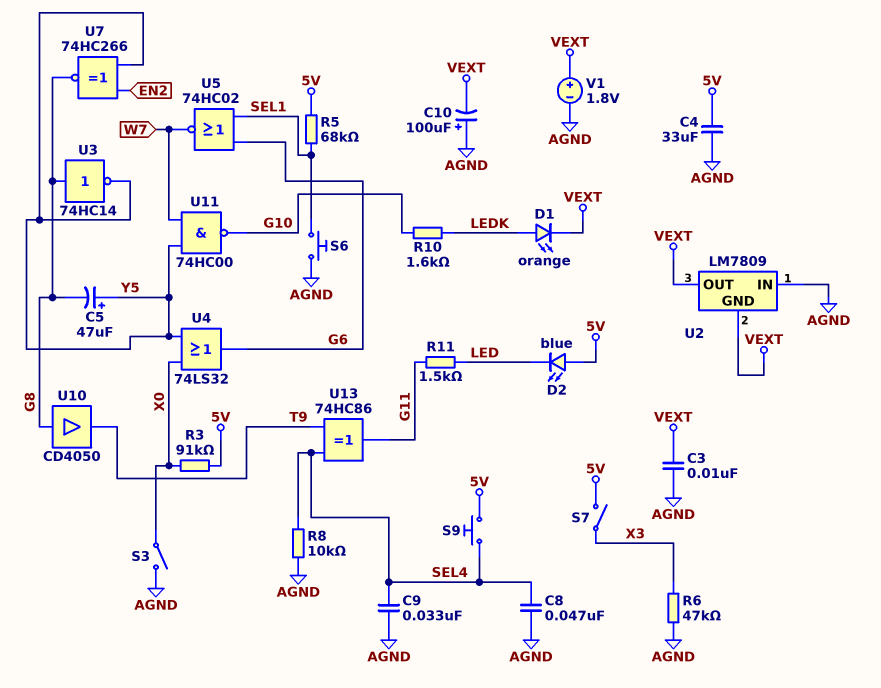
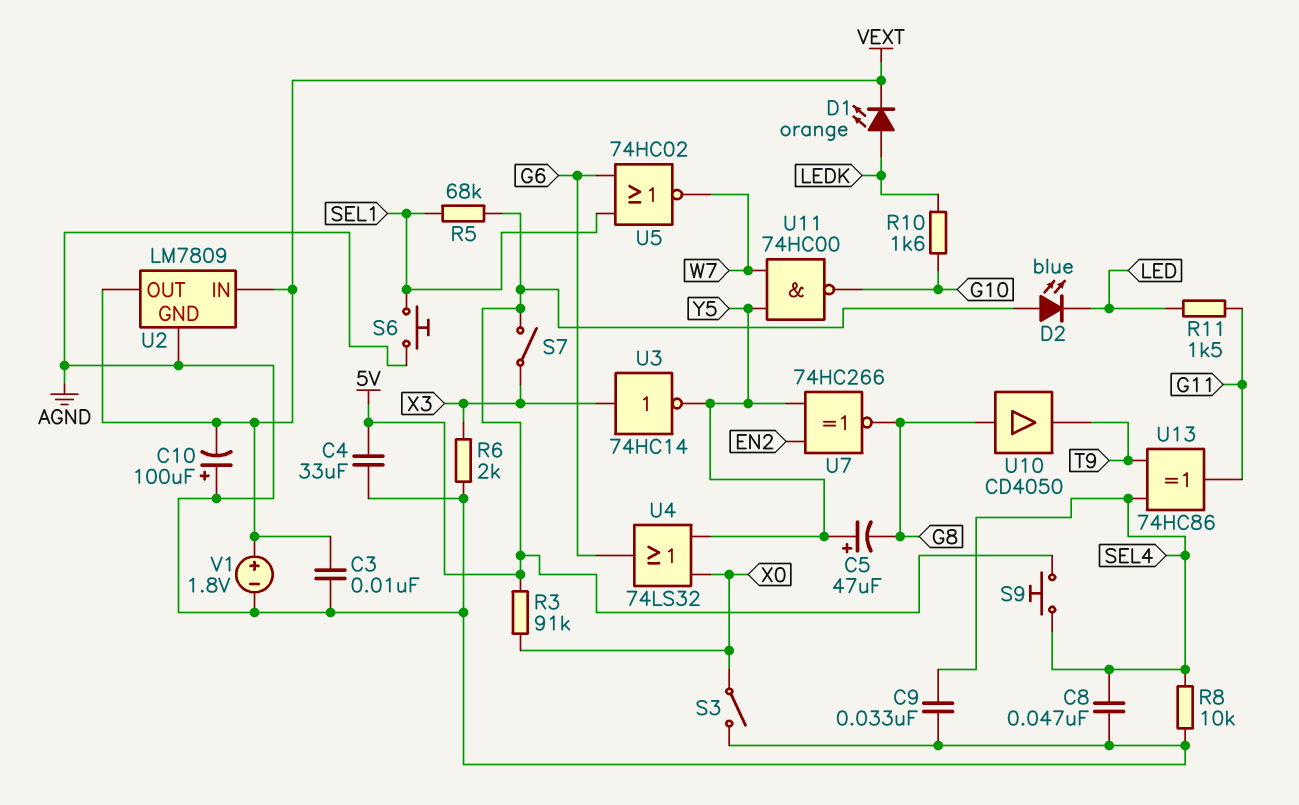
R6: 47k (AGND, X3) -> 2k (AGND, X3)
U2 pin GND: VEXT -> AGND
U2 pin IN: AGND -> VEXT
U3: NOT 74HC14 (in G8, out Y5) -> NOT 74HC14 (in X3, out Y5)

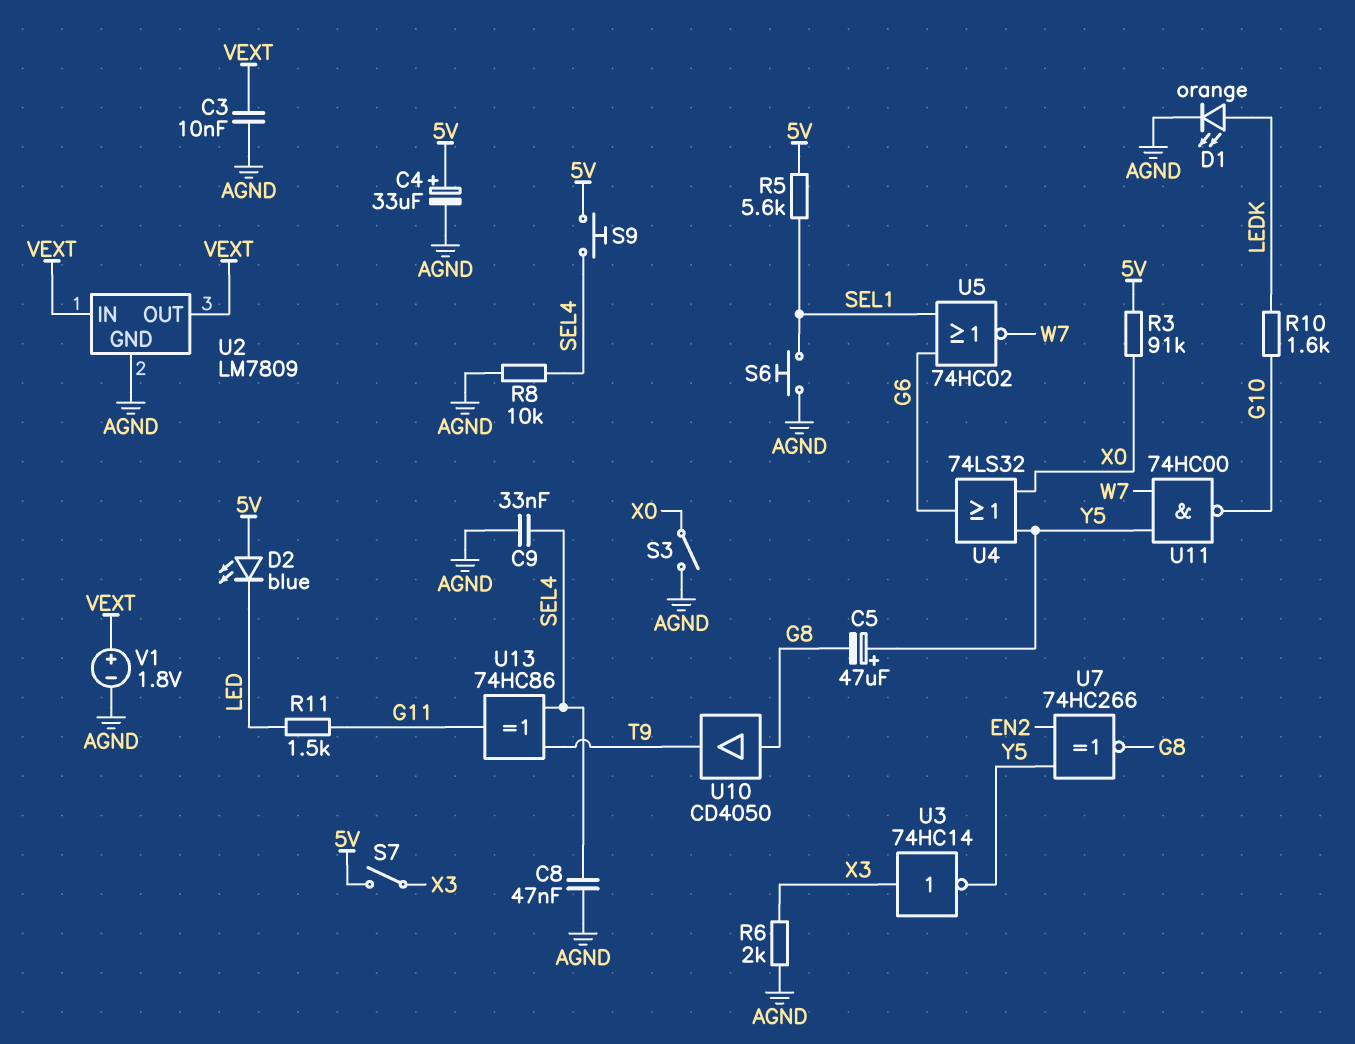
C4: 33uF (5V, AGND) -> 33uF (plus 5V, minus AGND)
C10: 100uF (plus AGND, minus VEXT) -> none
D1: LED orange (A LEDK, K VEXT) -> LED orange (A LEDK, K AGND)
R5: 68k (5V, SEL1) -> 5.6k (5V, SEL1)

